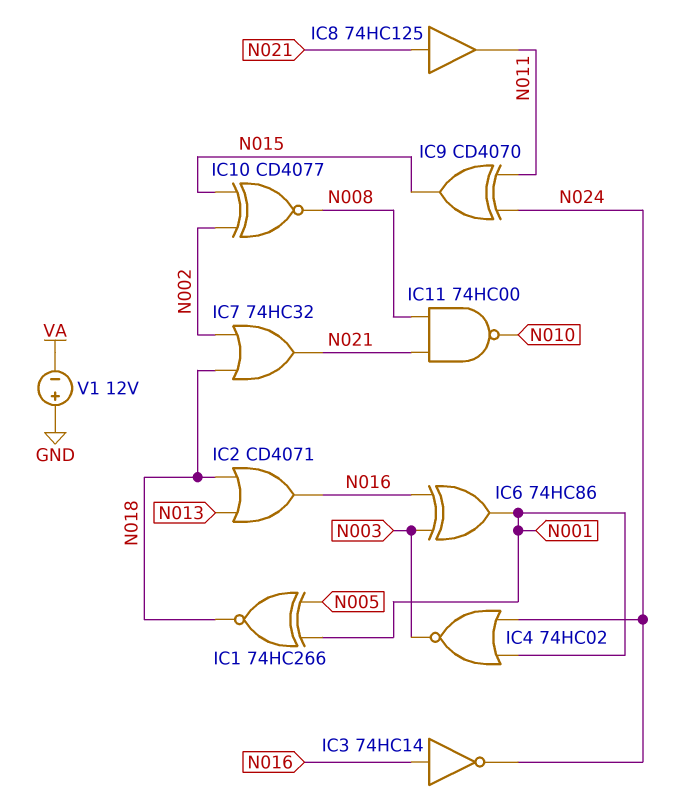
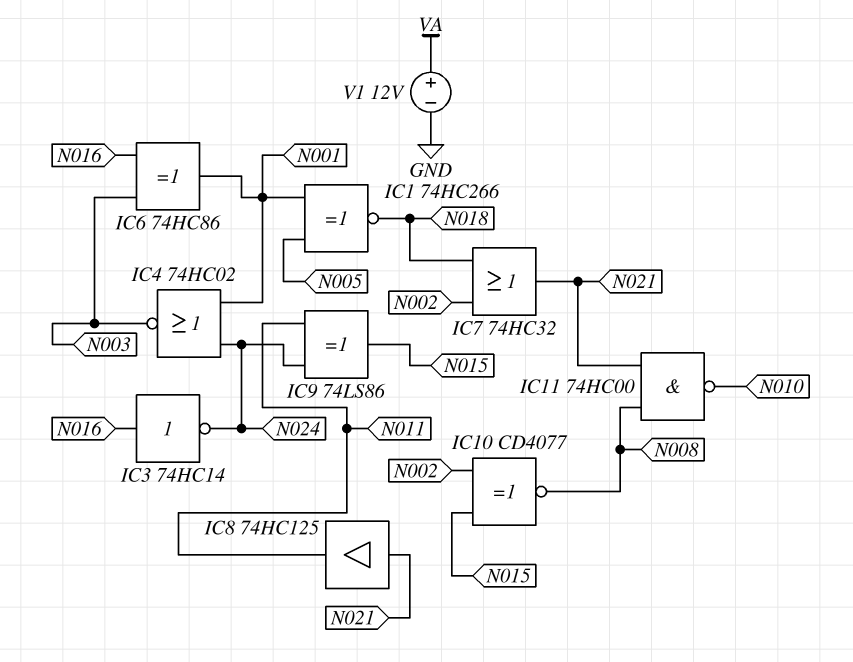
IC2: OR CD4071 (in N013, in N018, out N016) -> none
IC9: XOR CD4070 (in N011, in N024, out N015) -> XOR 74LS86 (in N011, in N024, out N015)
V1: 12V (plus GND, minus VA) -> 12V (plus VA, minus GND)

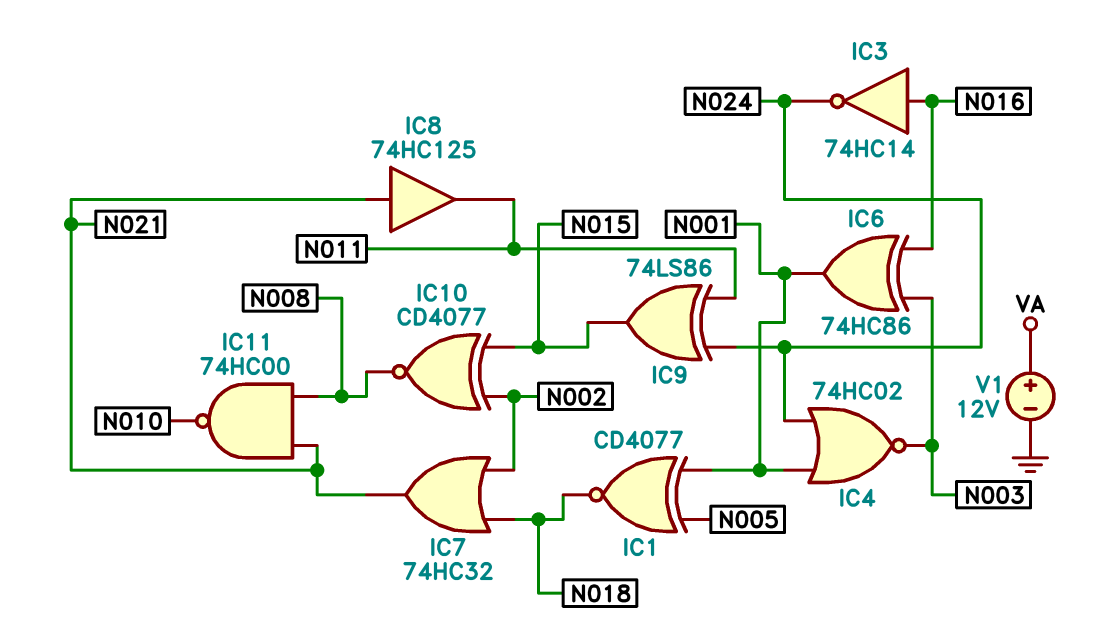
IC1: XNOR 74HC266 (in N001, in N005, out N018) -> XNOR CD4077 (in N001, in N005, out N018)

